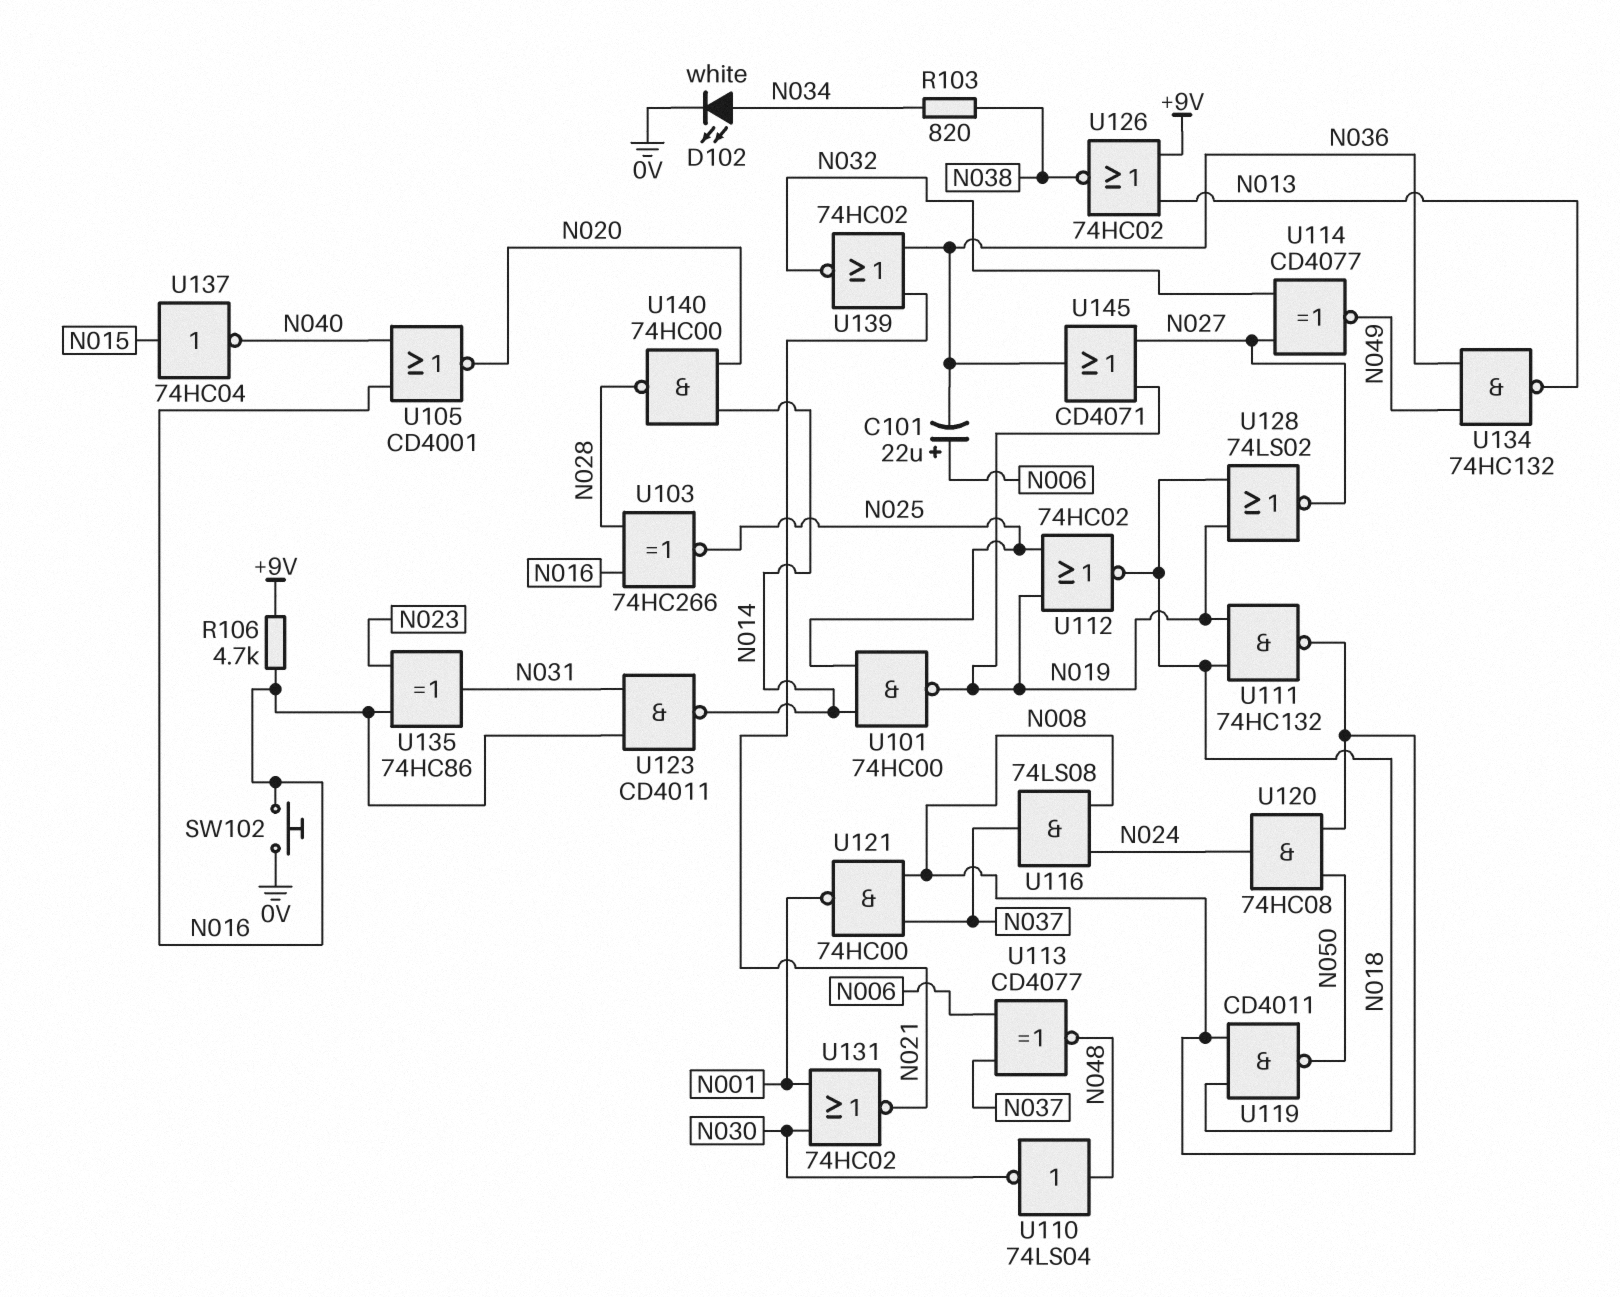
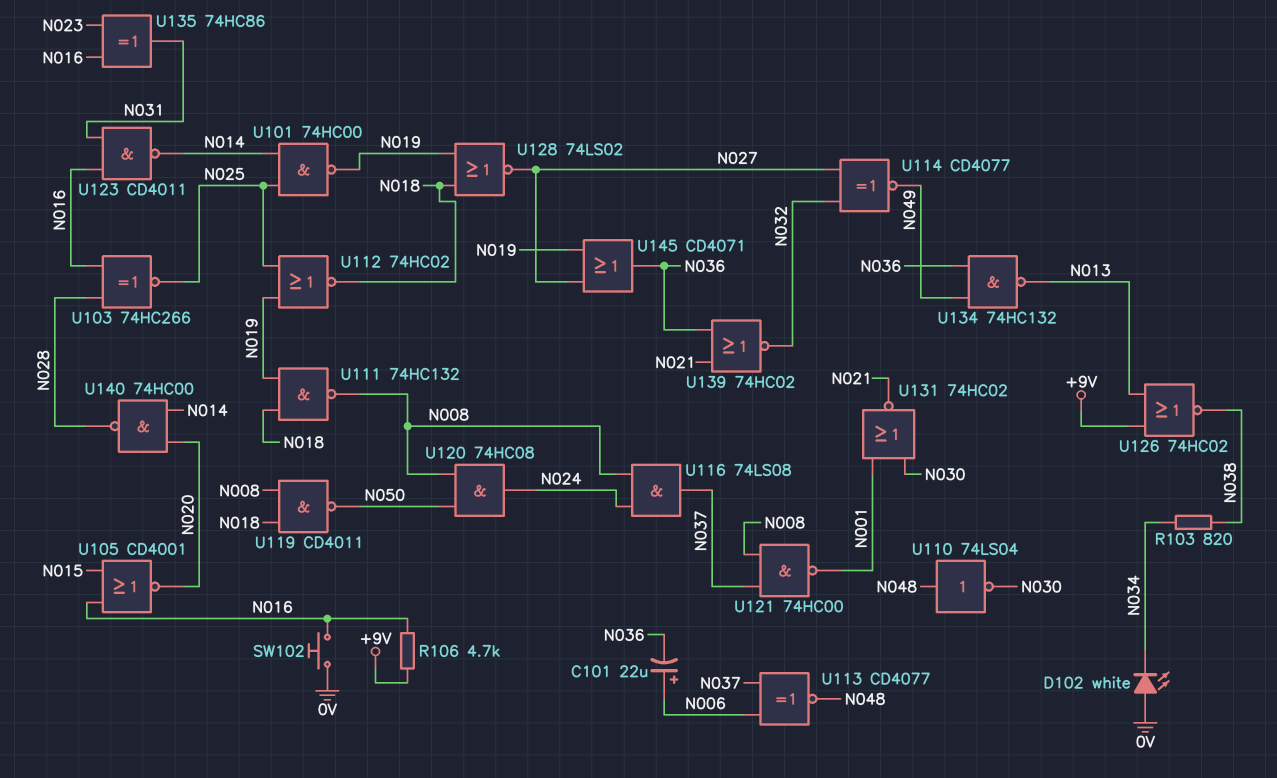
D102: LED white (A N034, K 0V) -> LED white (A 0V, K N034)
U105: NOR CD4001 (in N016, in N040, out N020) -> NOR CD4001 (in N015, in N016, out N020)
U137: NOT 74HC04 (in N015, out N040) -> none

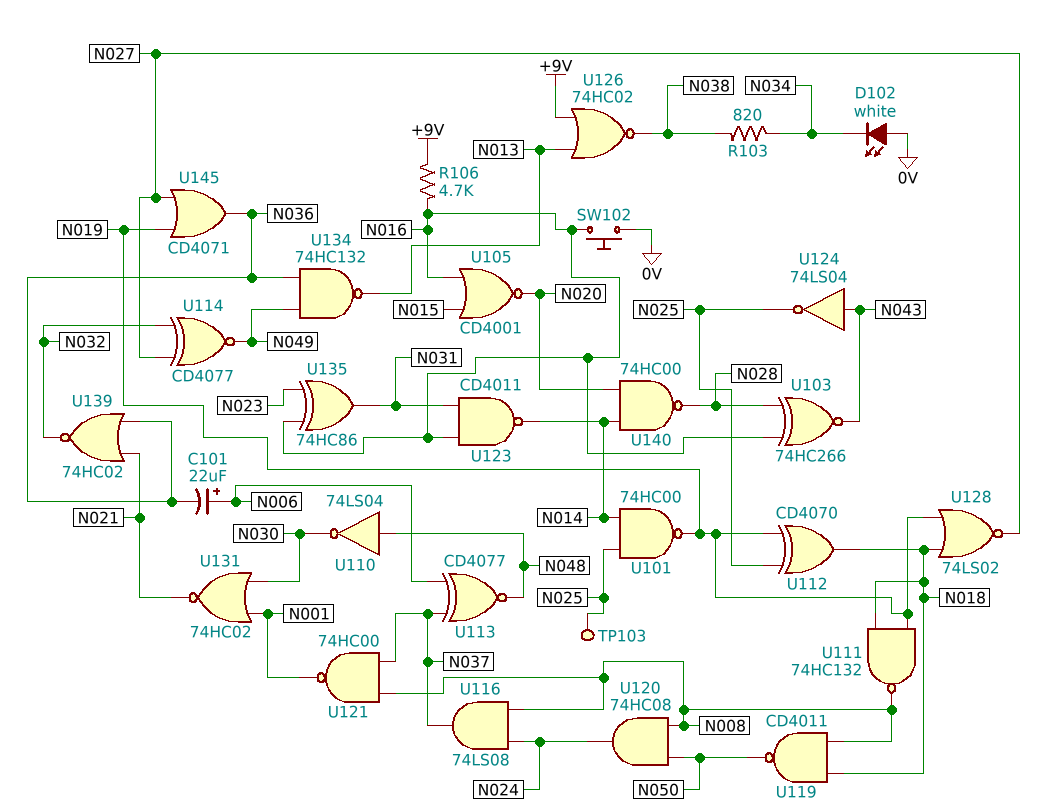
TP103: none -> test point (N025)
U103: XNOR 74HC266 (in N016, in N028, out N025) -> XNOR 74HC266 (in N016, in N028, out N043)
U112: NOR 74HC02 (in N019, in N025, out N018) -> XOR CD4070 (in N019, in N025, out N018)
U124: none -> NOT 74LS04 (in N043, out N025)

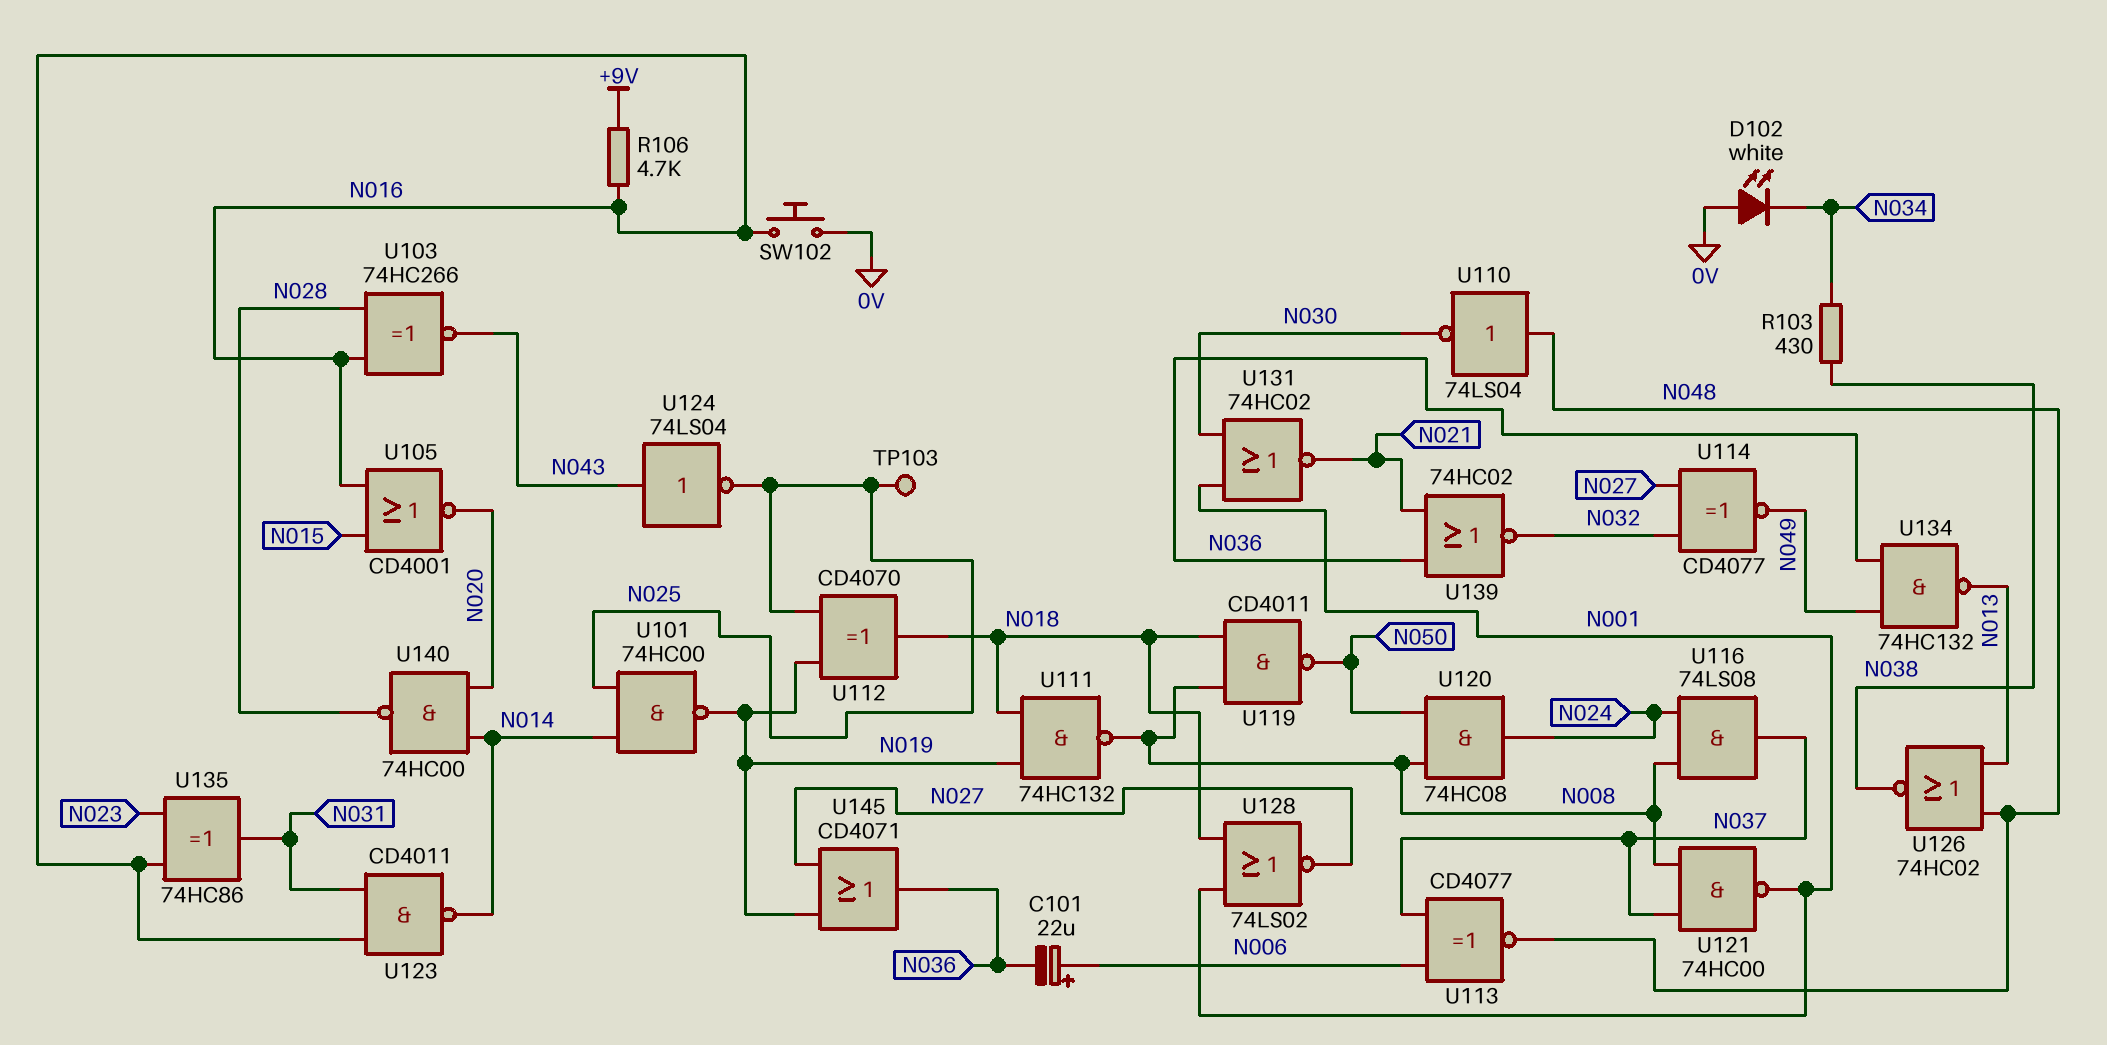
R103: 820 (N034, N038) -> 430 (N034, N038)
U126: NOR 74HC02 (in +9V, in N013, out N038) -> NOR 74HC02 (in N013, in N048, out N038)
U128: NOR 74LS02 (in N018, in N019, out N027) -> NOR 74LS02 (in N001, in N018, out N027)

